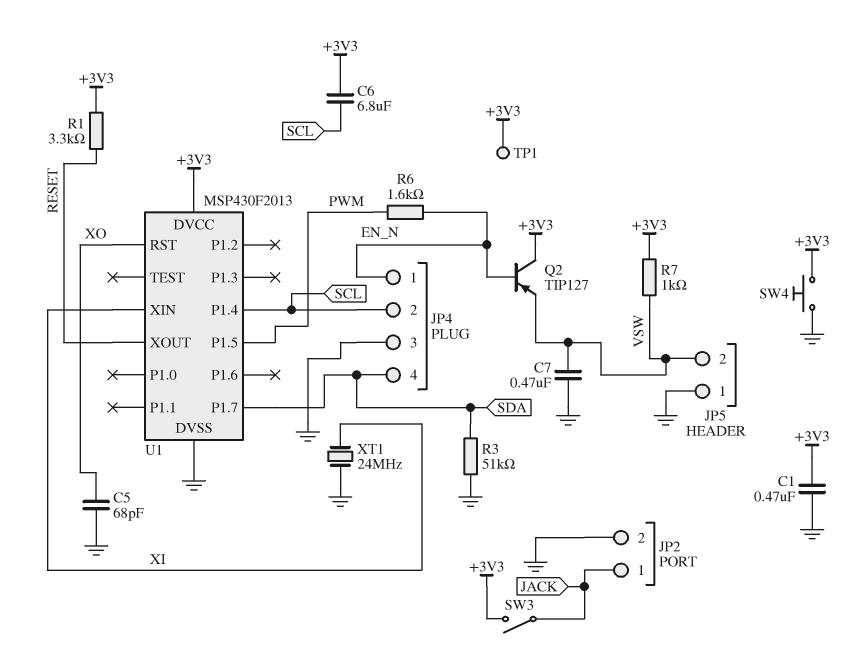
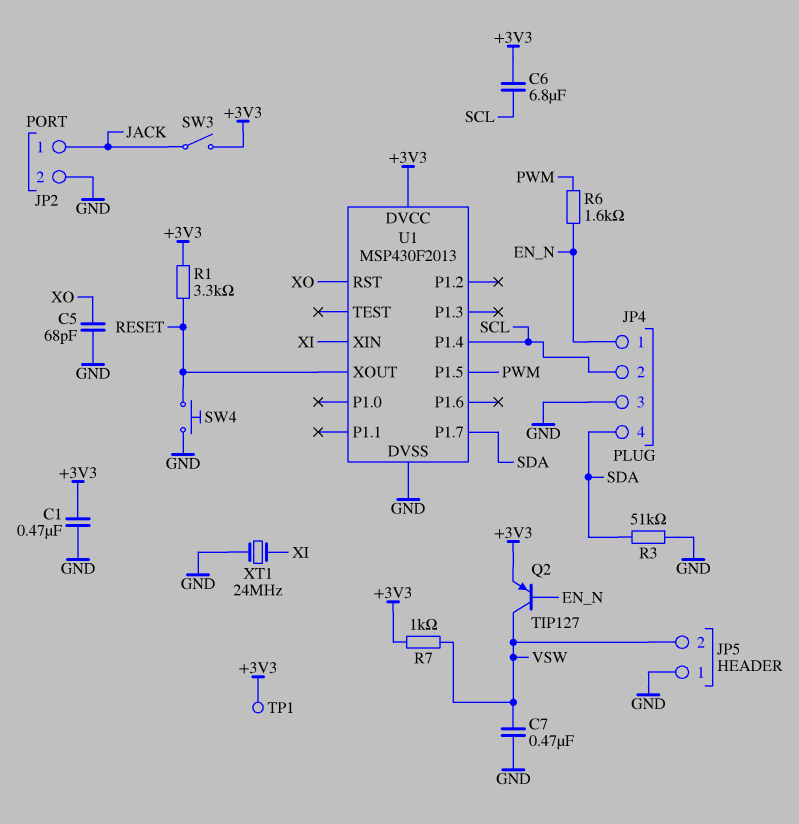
Q2: PNP TIP127 (B EN_N, C +3V3, E VSW) -> PNP TIP127 (B EN_N, C VSW, E +3V3)
SW4: button (+3V3, GND) -> button (GND, RESET)

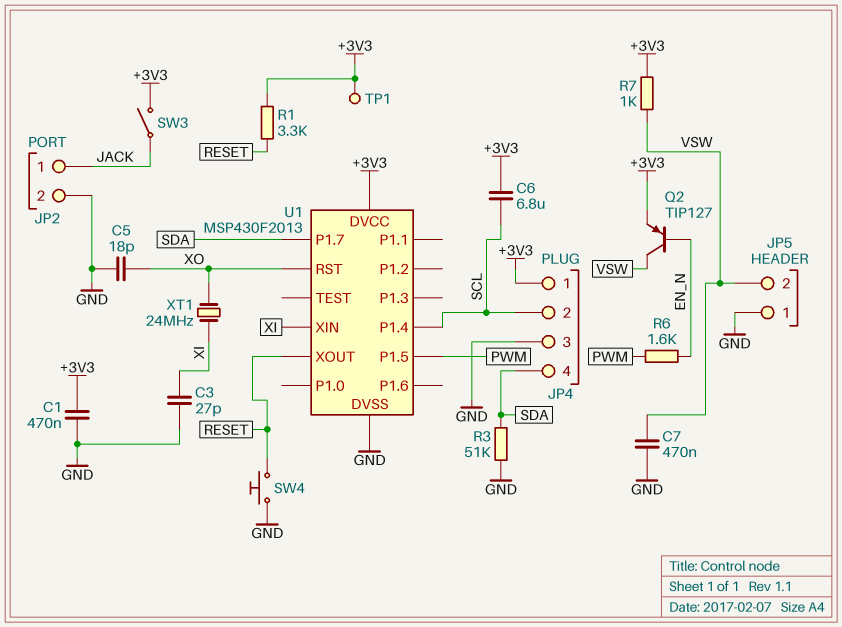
C3: none -> 27pF (GND, XI)
C5: 68pF (GND, XO) -> 18pF (GND, XO)
JP4 pin 1: EN_N -> +3V3
XT1: 24MHz (GND, XI) -> 24MHz (XI, XO)

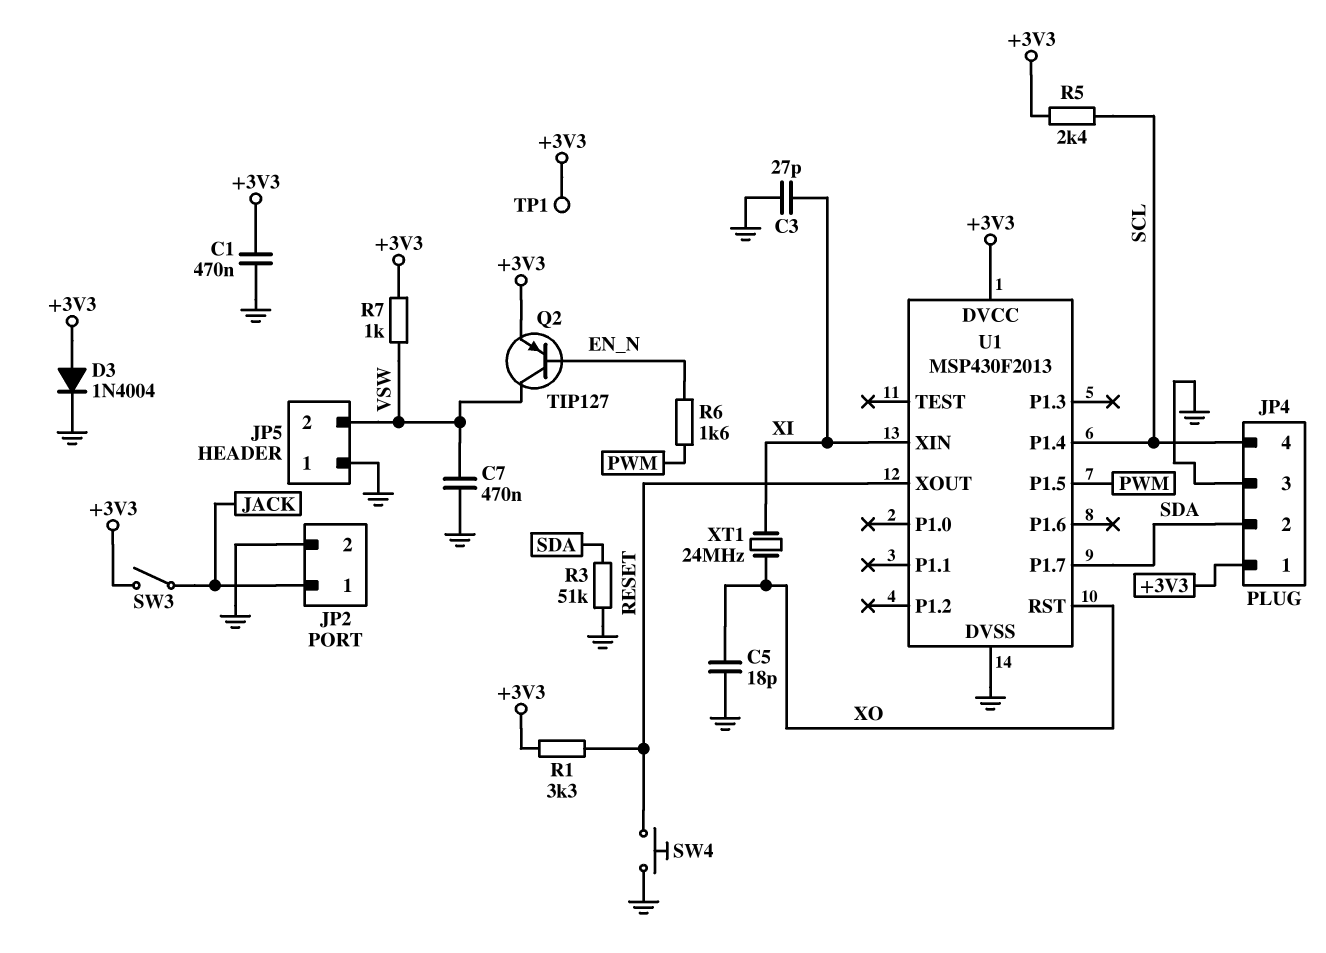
C6: 6.8uF (+3V3, SCL) -> none
D3: none -> diode 1N4004 (A +3V3, K GND)
JP4 pin 2: SCL -> SDA
JP4 pin 4: SDA -> SCL
R5: none -> 2.4k (+3V3, SCL)

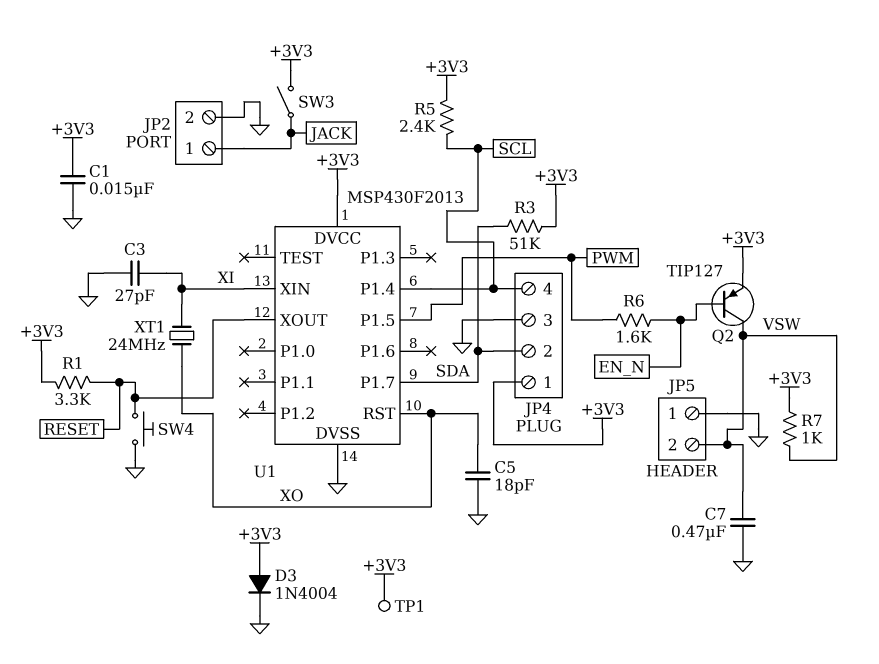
C1: 470nF (+3V3, GND) -> 15nF (+3V3, GND)
R3: 51k (GND, SDA) -> 51k (+3V3, SDA)

